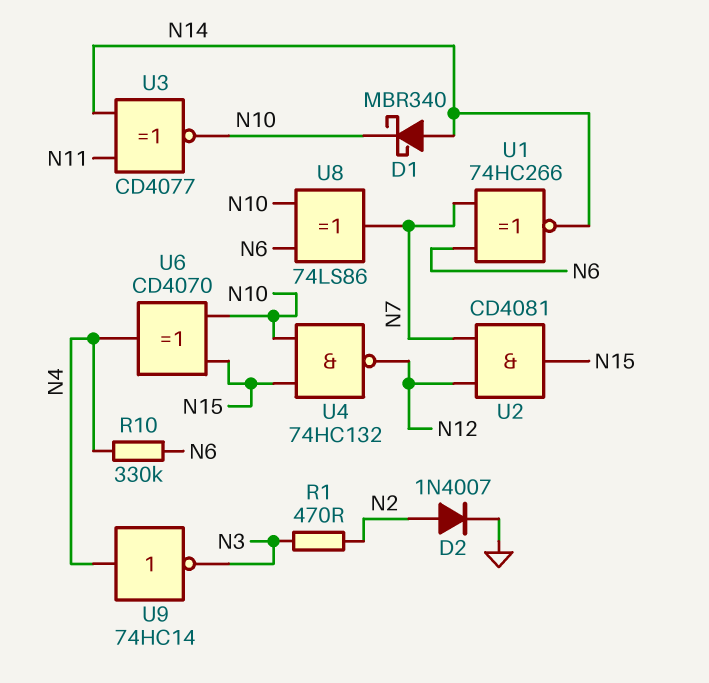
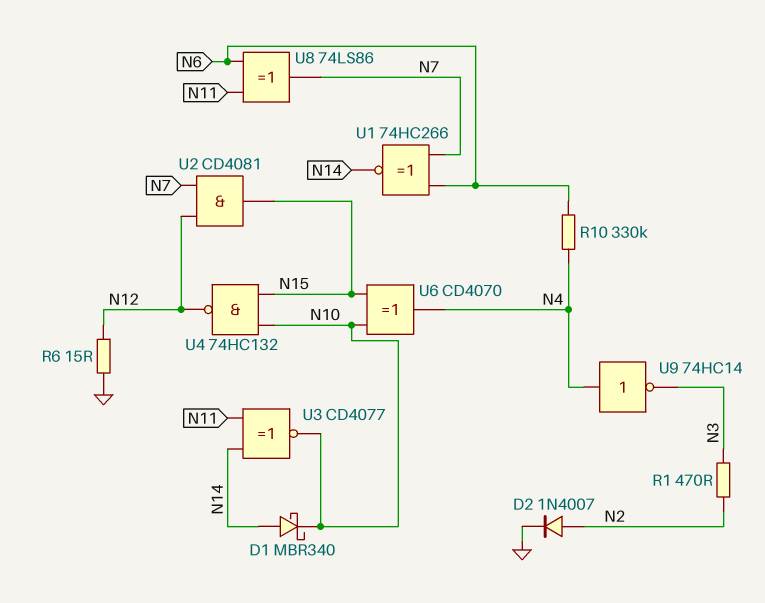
R6: none -> 15 (GND, N12)
U8: XOR 74LS86 (in N6, in N10, out N7) -> XOR 74LS86 (in N6, in N11, out N7)

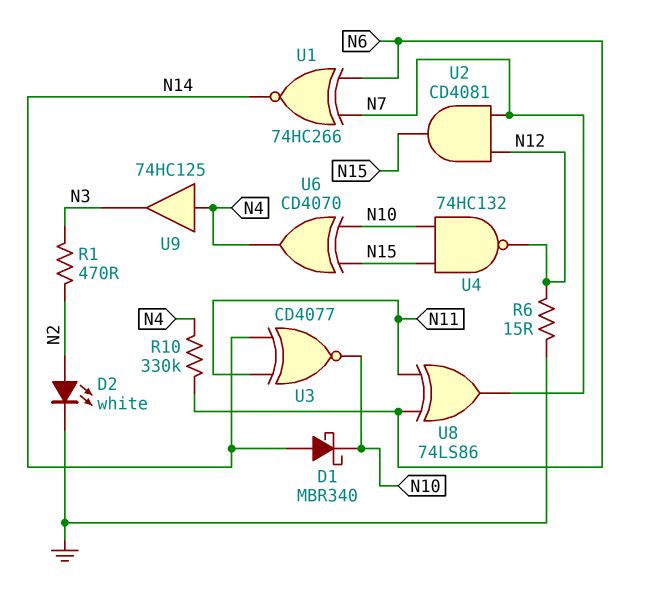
D2: diode 1N4007 (A N2, K GND) -> LED white (A N2, K GND)
U9: NOT 74HC14 (in N4, out N3) -> buffer 74HC125 (in N4, out N3)

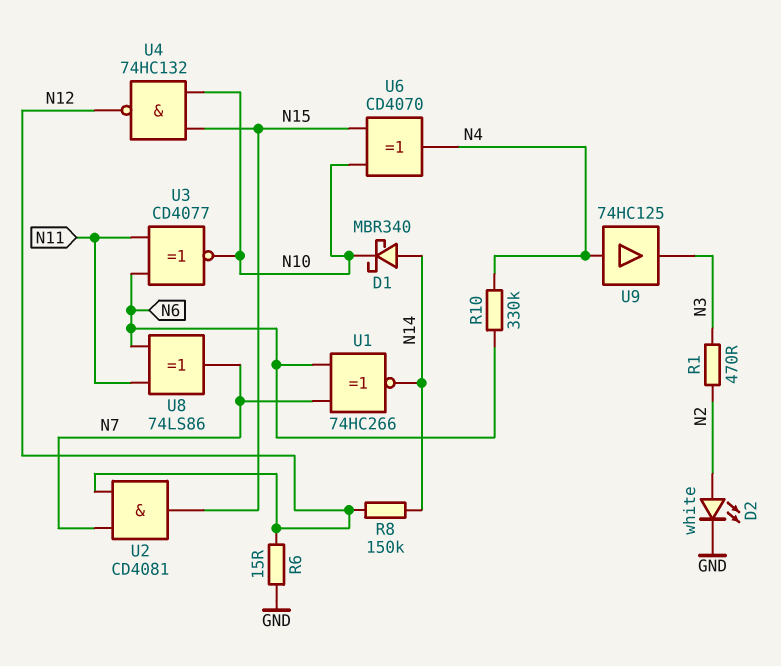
R8: none -> 150k (N12, N14)
U3: XNOR CD4077 (in N11, in N14, out N10) -> XNOR CD4077 (in N6, in N11, out N10)

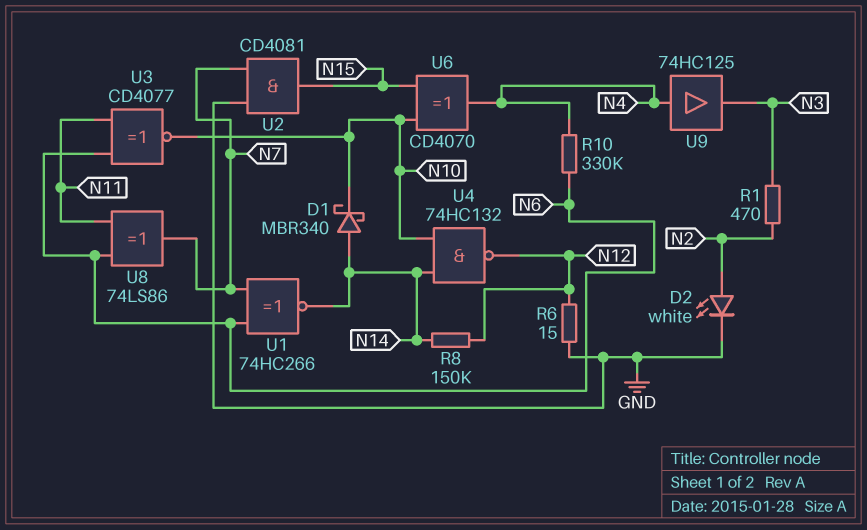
U2: AND CD4081 (in N7, in N12, out N15) -> AND CD4081 (in GND, in N7, out N15)
U4: NAND 74HC132 (in N10, in N15, out N12) -> NAND 74HC132 (in N10, in N14, out N12)

